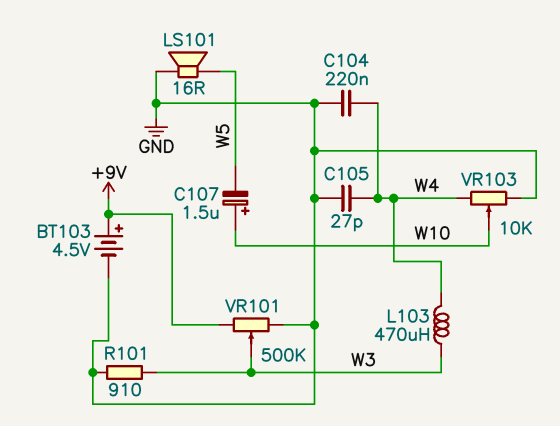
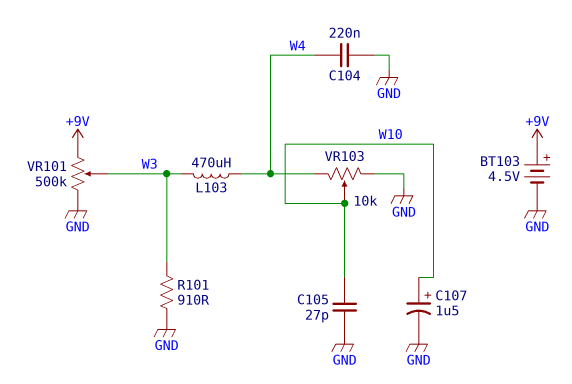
C105: 27pF (GND, W4) -> 27pF (GND, W10)
C107: 1.5uF (plus W10, minus W5) -> 1.5uF (plus W10, minus GND)
LS101: speaker 16R (GND, W5) -> none

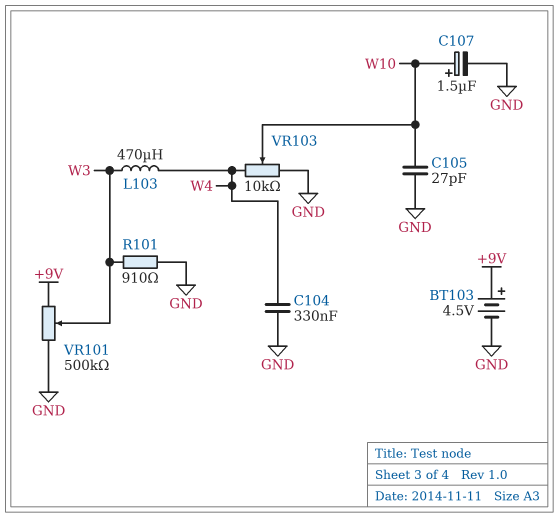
C104: 220nF (GND, W4) -> 330nF (GND, W4)

